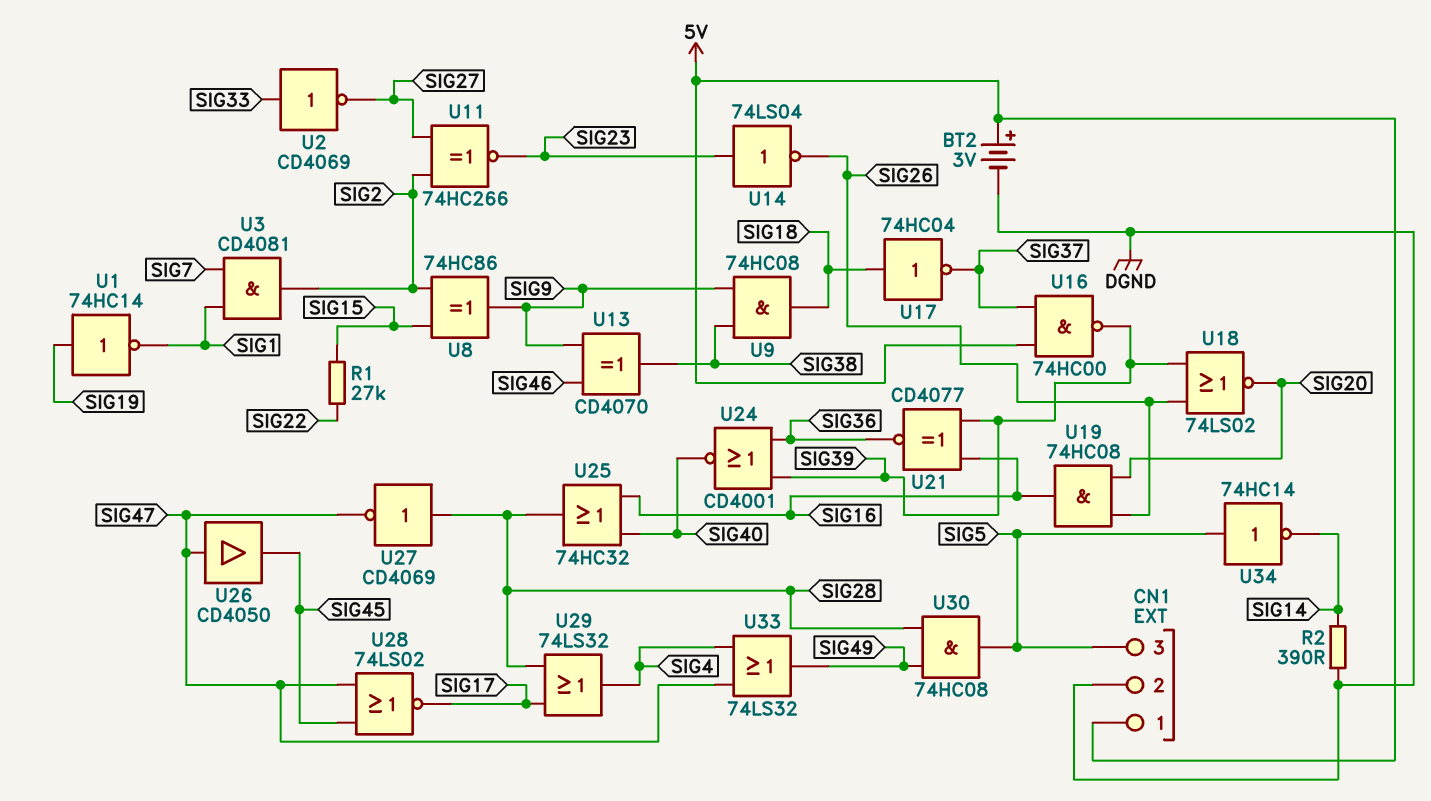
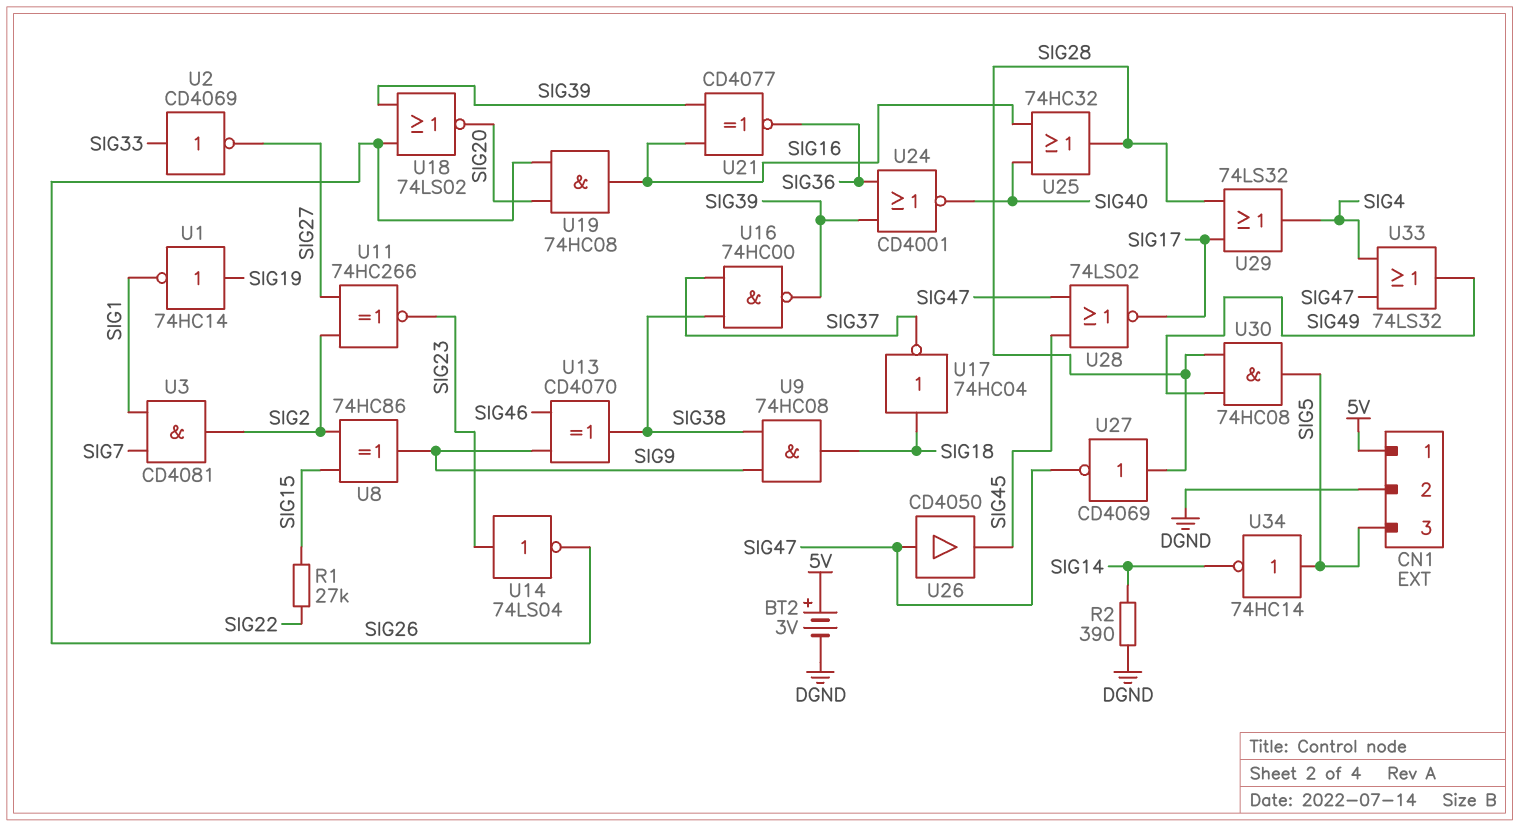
U16: NAND 74HC00 (in 5V, in SIG37, out SIG39) -> NAND 74HC00 (in SIG37, in SIG38, out SIG39)

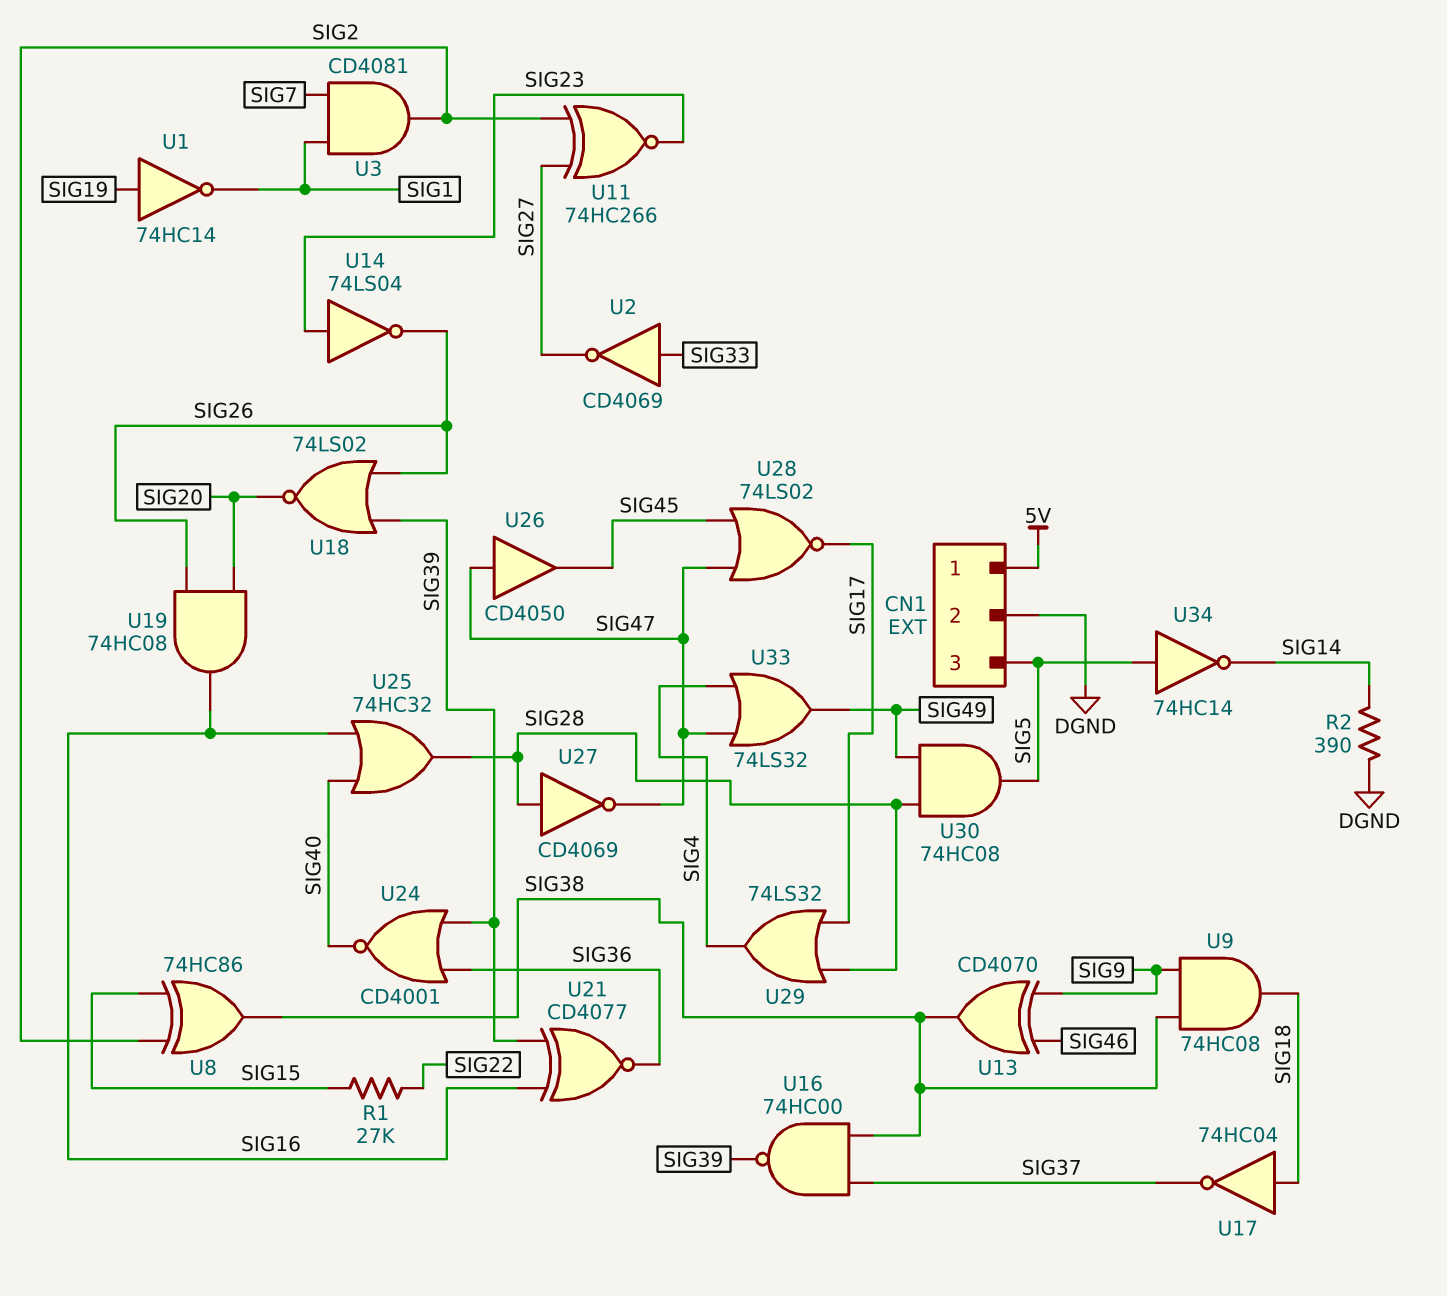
BT2: 3V (plus 5V, minus DGND) -> none
U8: XOR 74HC86 (in SIG2, in SIG15, out SIG9) -> XOR 74HC86 (in SIG2, in SIG15, out SIG38)

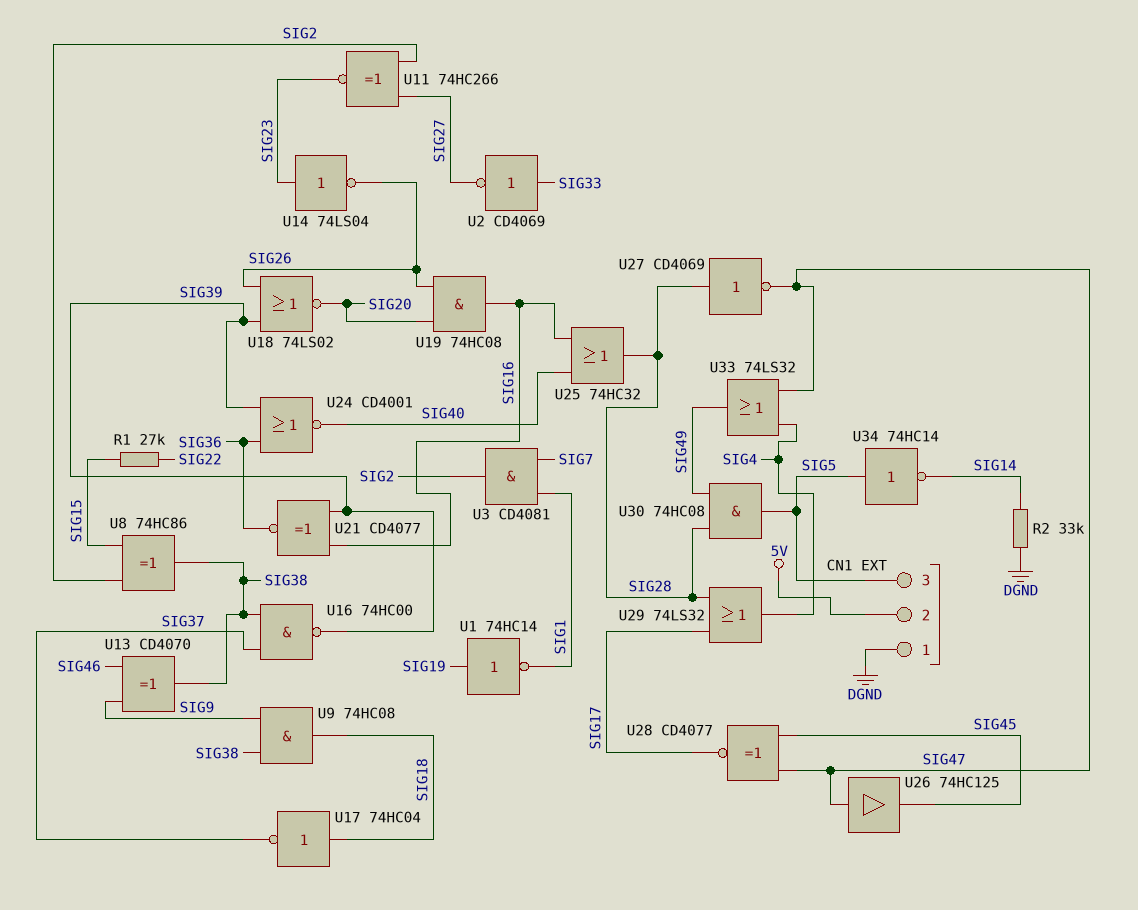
CN1 pin 1: 5V -> DGND
CN1 pin 2: DGND -> 5V
R2: 390 (DGND, SIG14) -> 33k (DGND, SIG14)
U26: buffer CD4050 (in SIG47, out SIG45) -> buffer 74HC125 (in SIG47, out SIG45)
U28: NOR 74LS02 (in SIG45, in SIG47, out SIG17) -> XNOR CD4077 (in SIG45, in SIG47, out SIG17)

